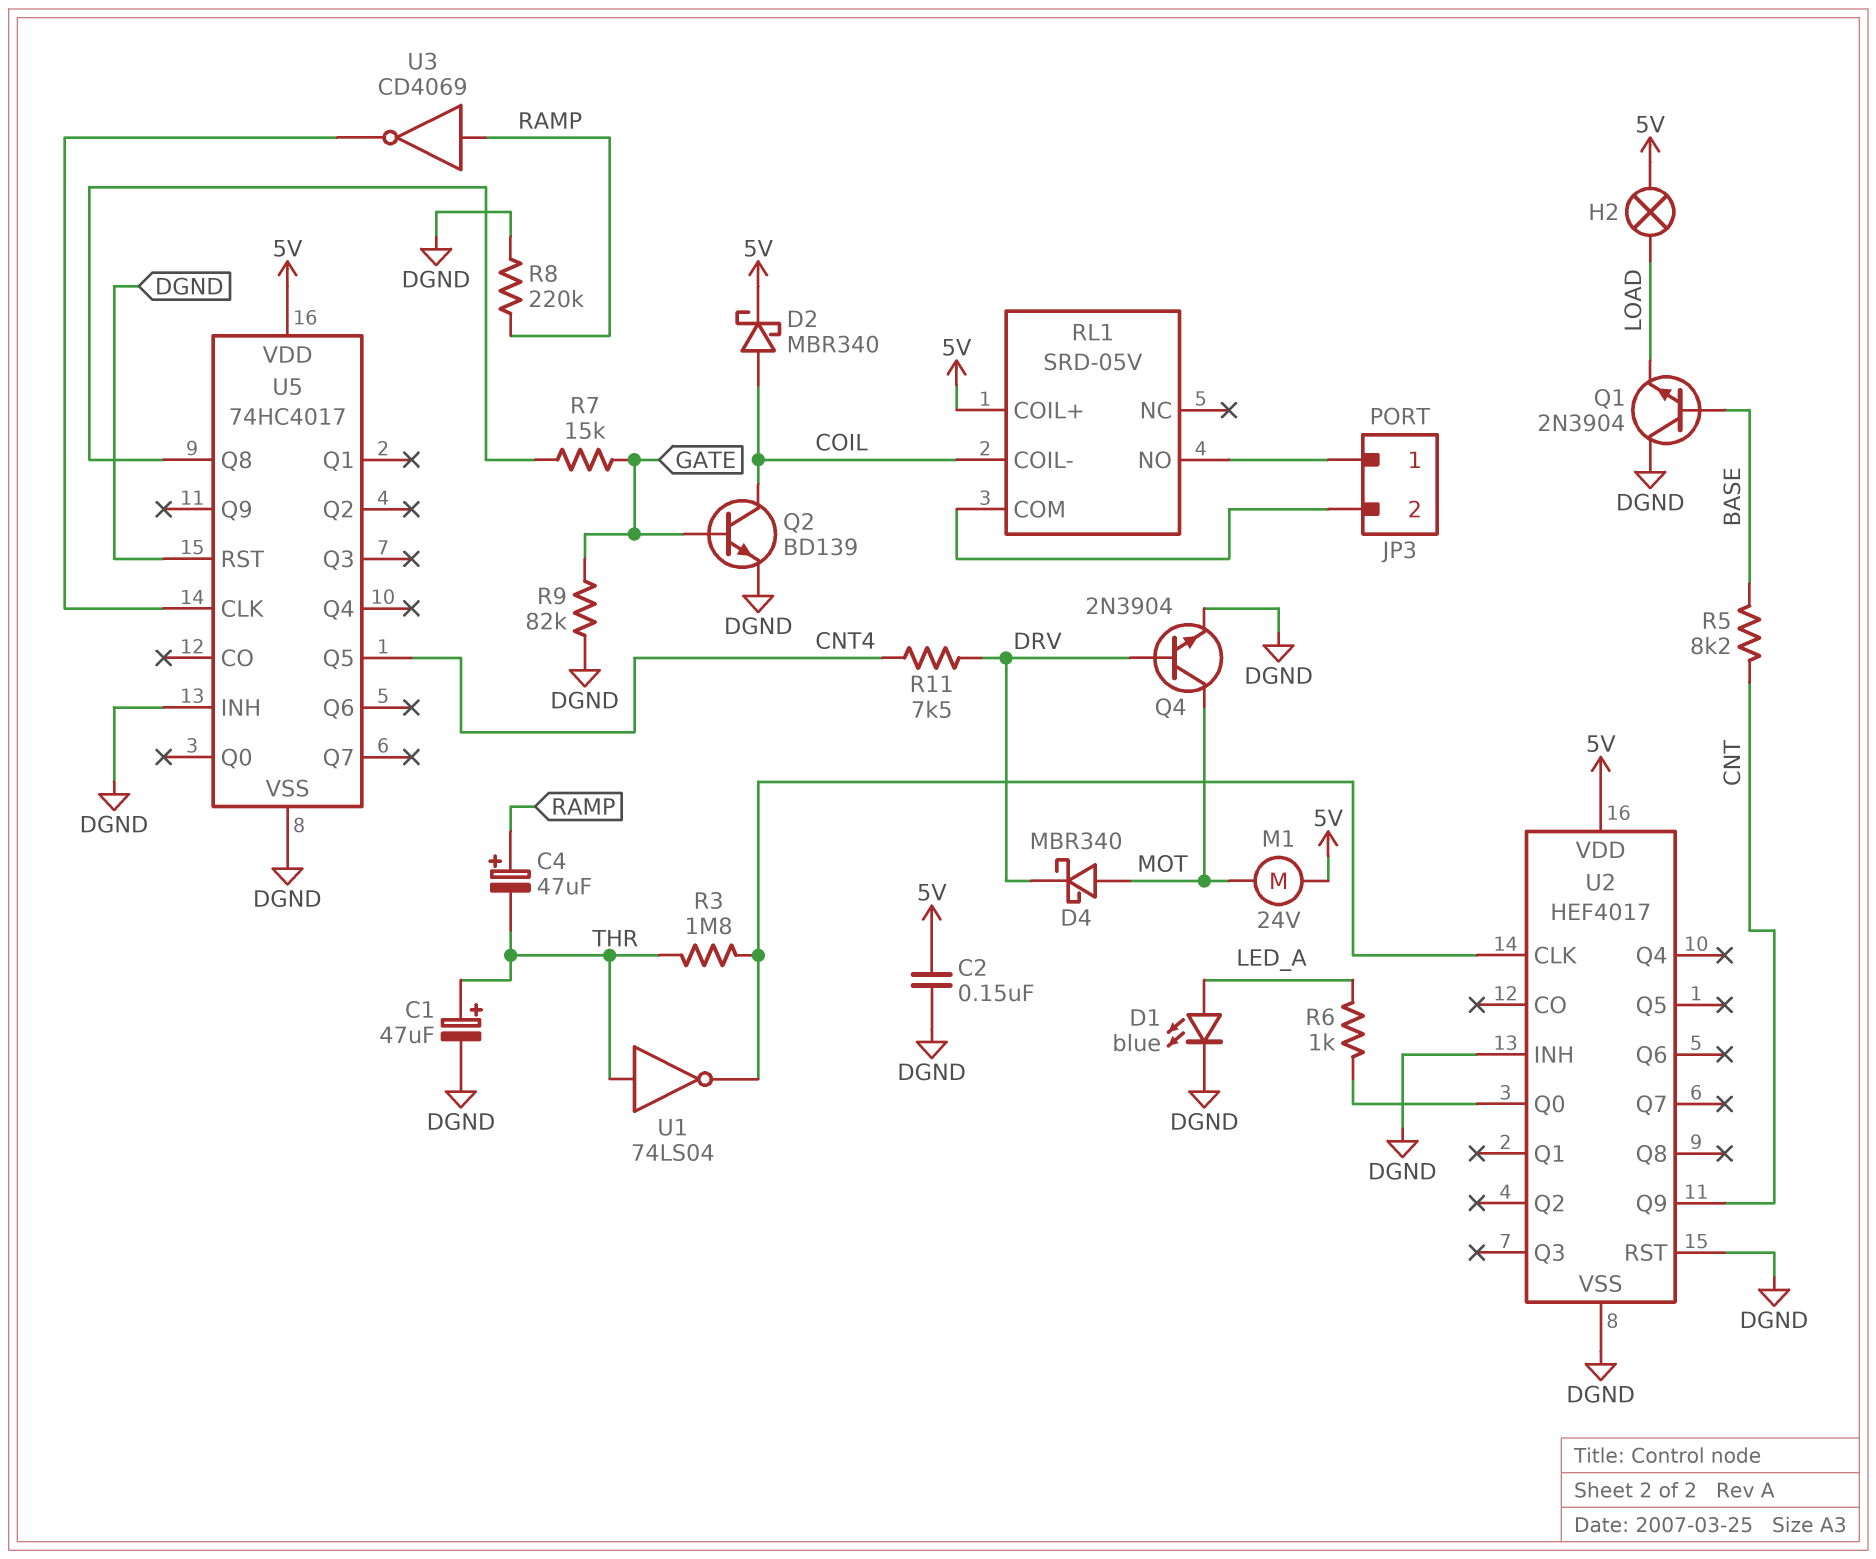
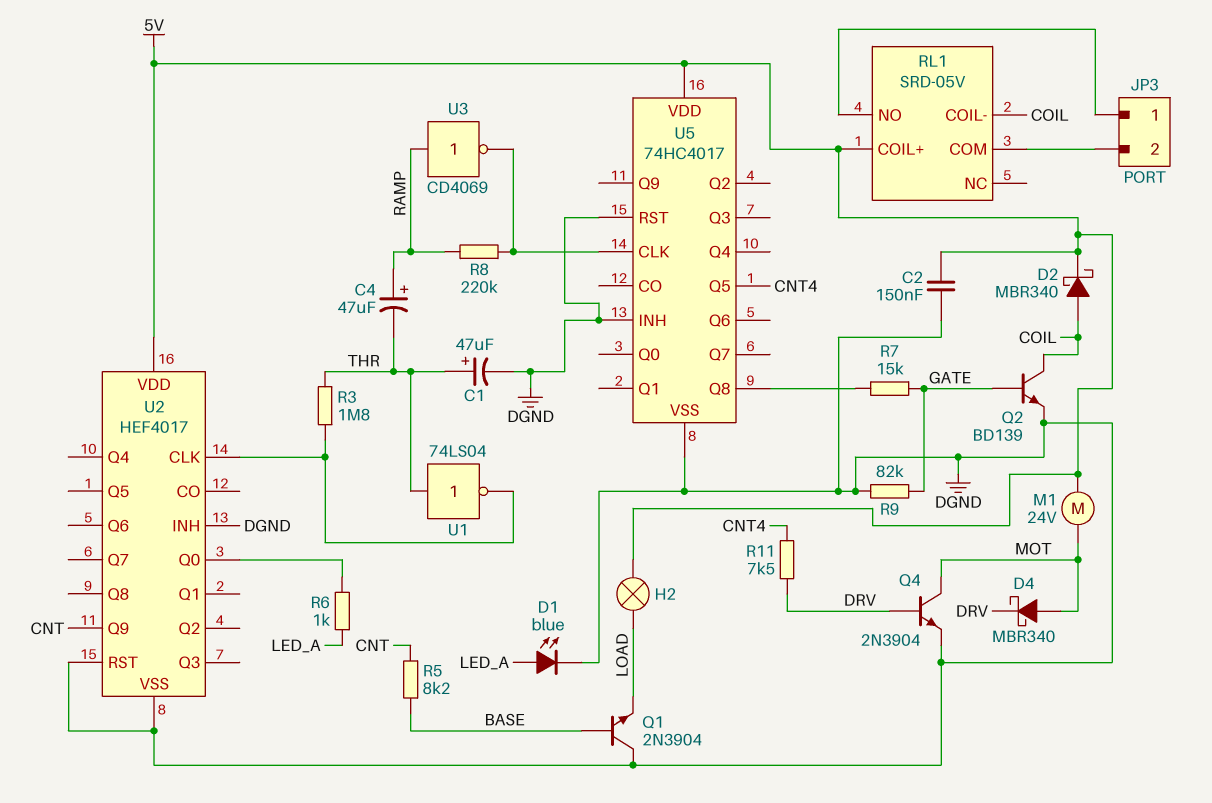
R8: 220k (DGND, RAMP) -> 220k (RAMP, U5/CLK)

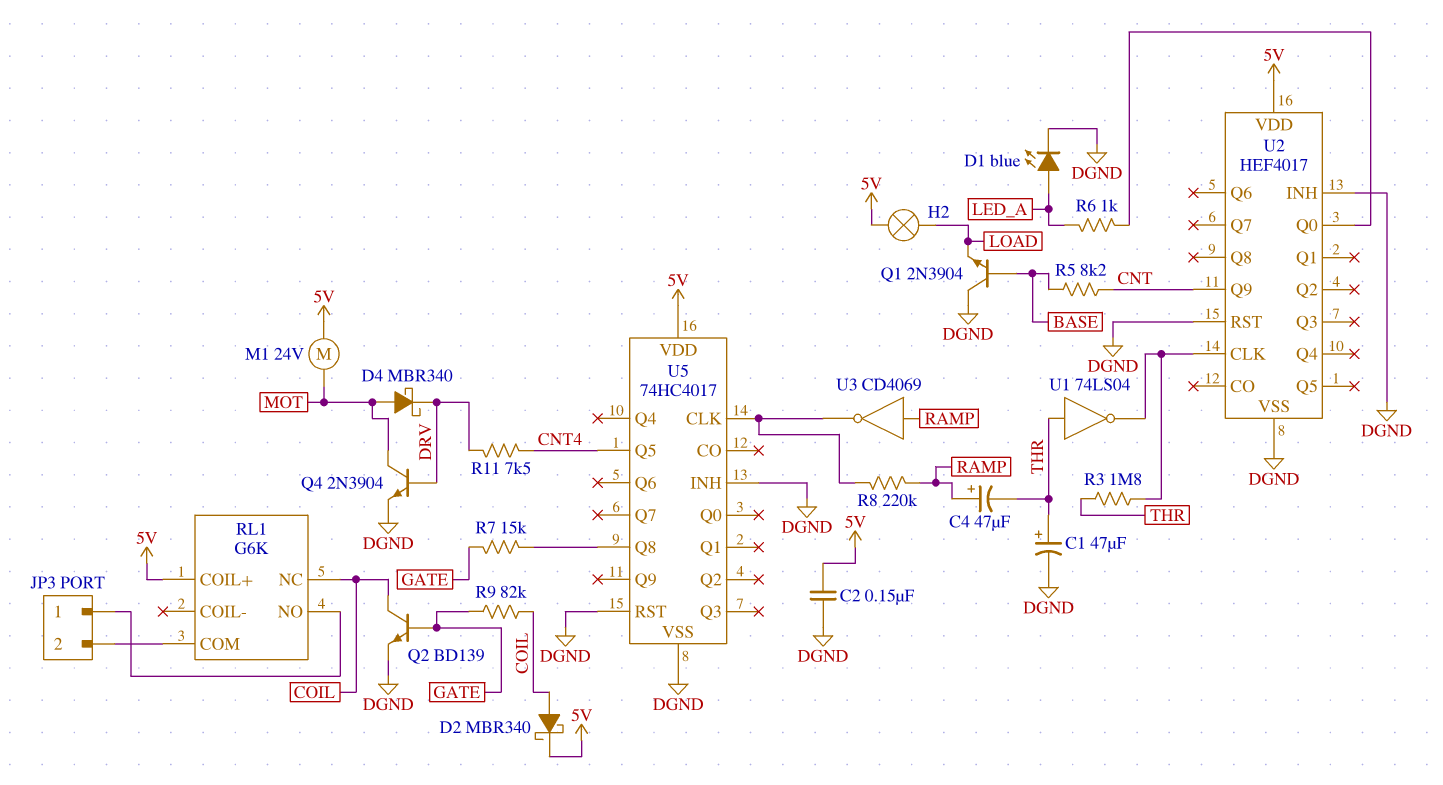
R9: 82k (DGND, GATE) -> 82k (COIL, GATE)
RL1: SRD-05V -> G6K
RL1 pin COIL-: COIL -> none
RL1 pin NC: none -> COIL

